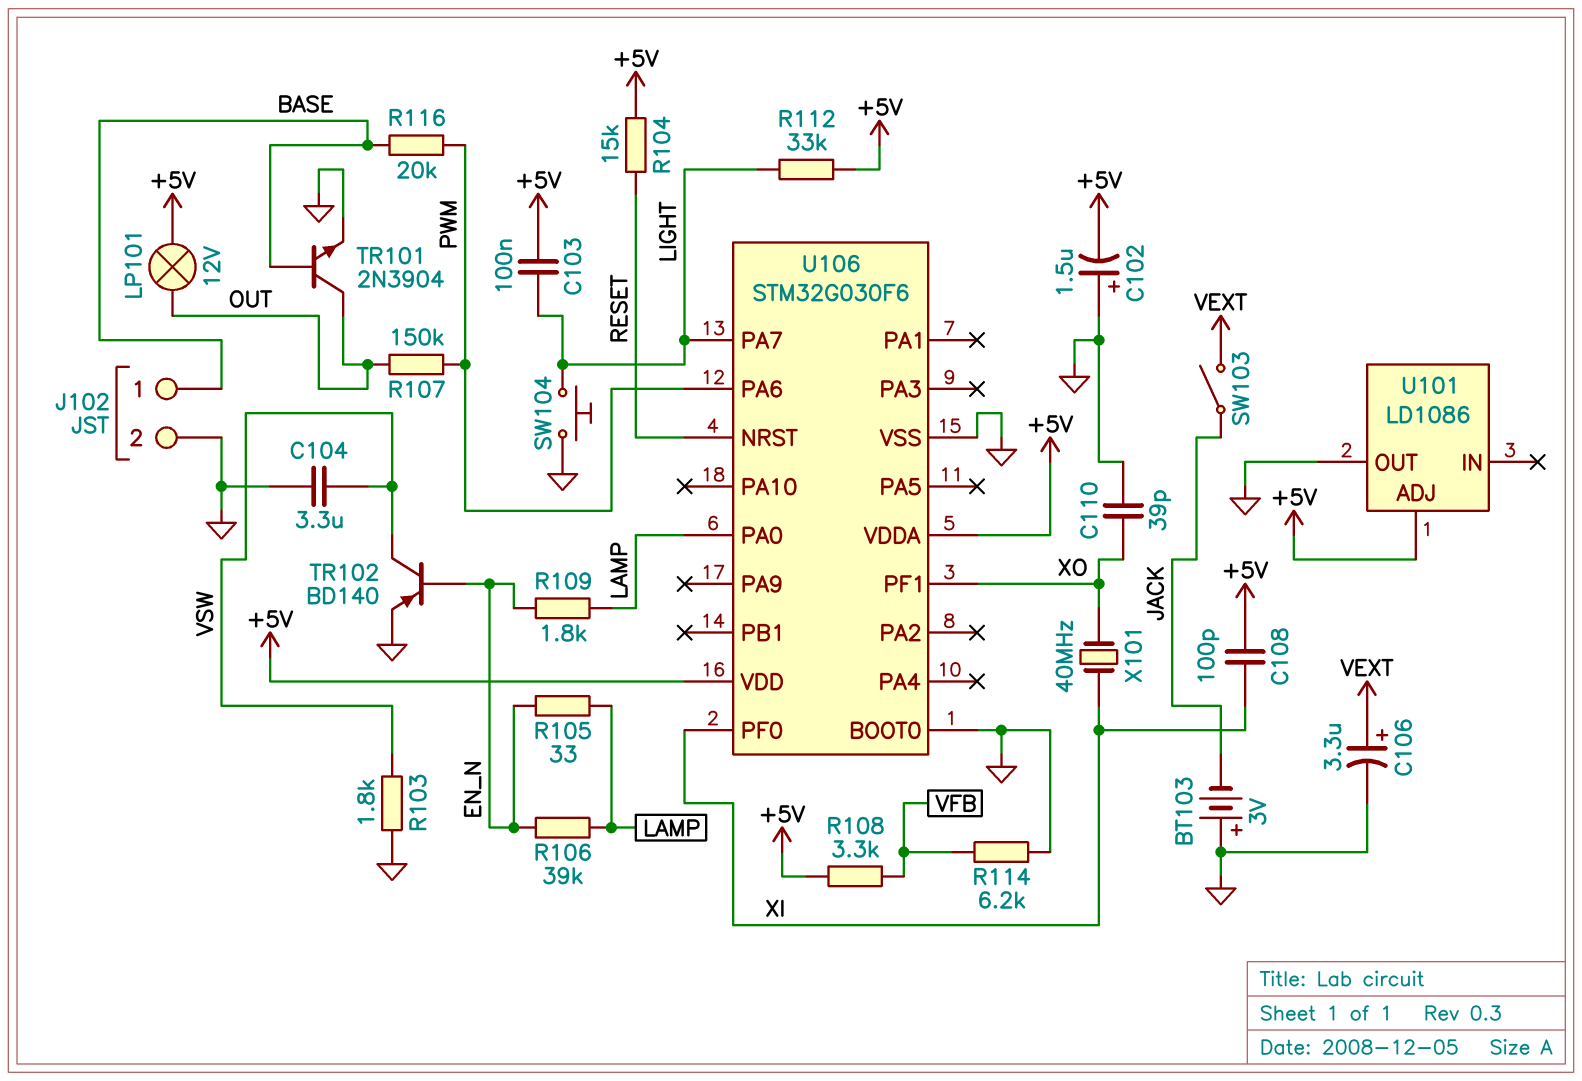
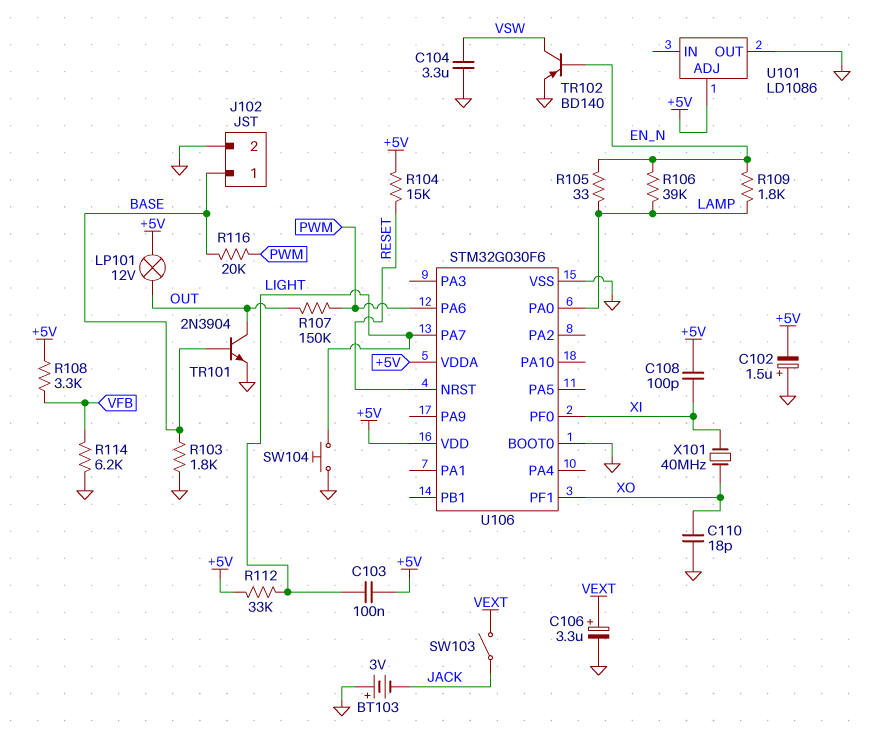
C110: 39pF (GND, XO) -> 18pF (GND, XO)
R103: 1.8k (GND, VSW) -> 1.8k (BASE, GND)

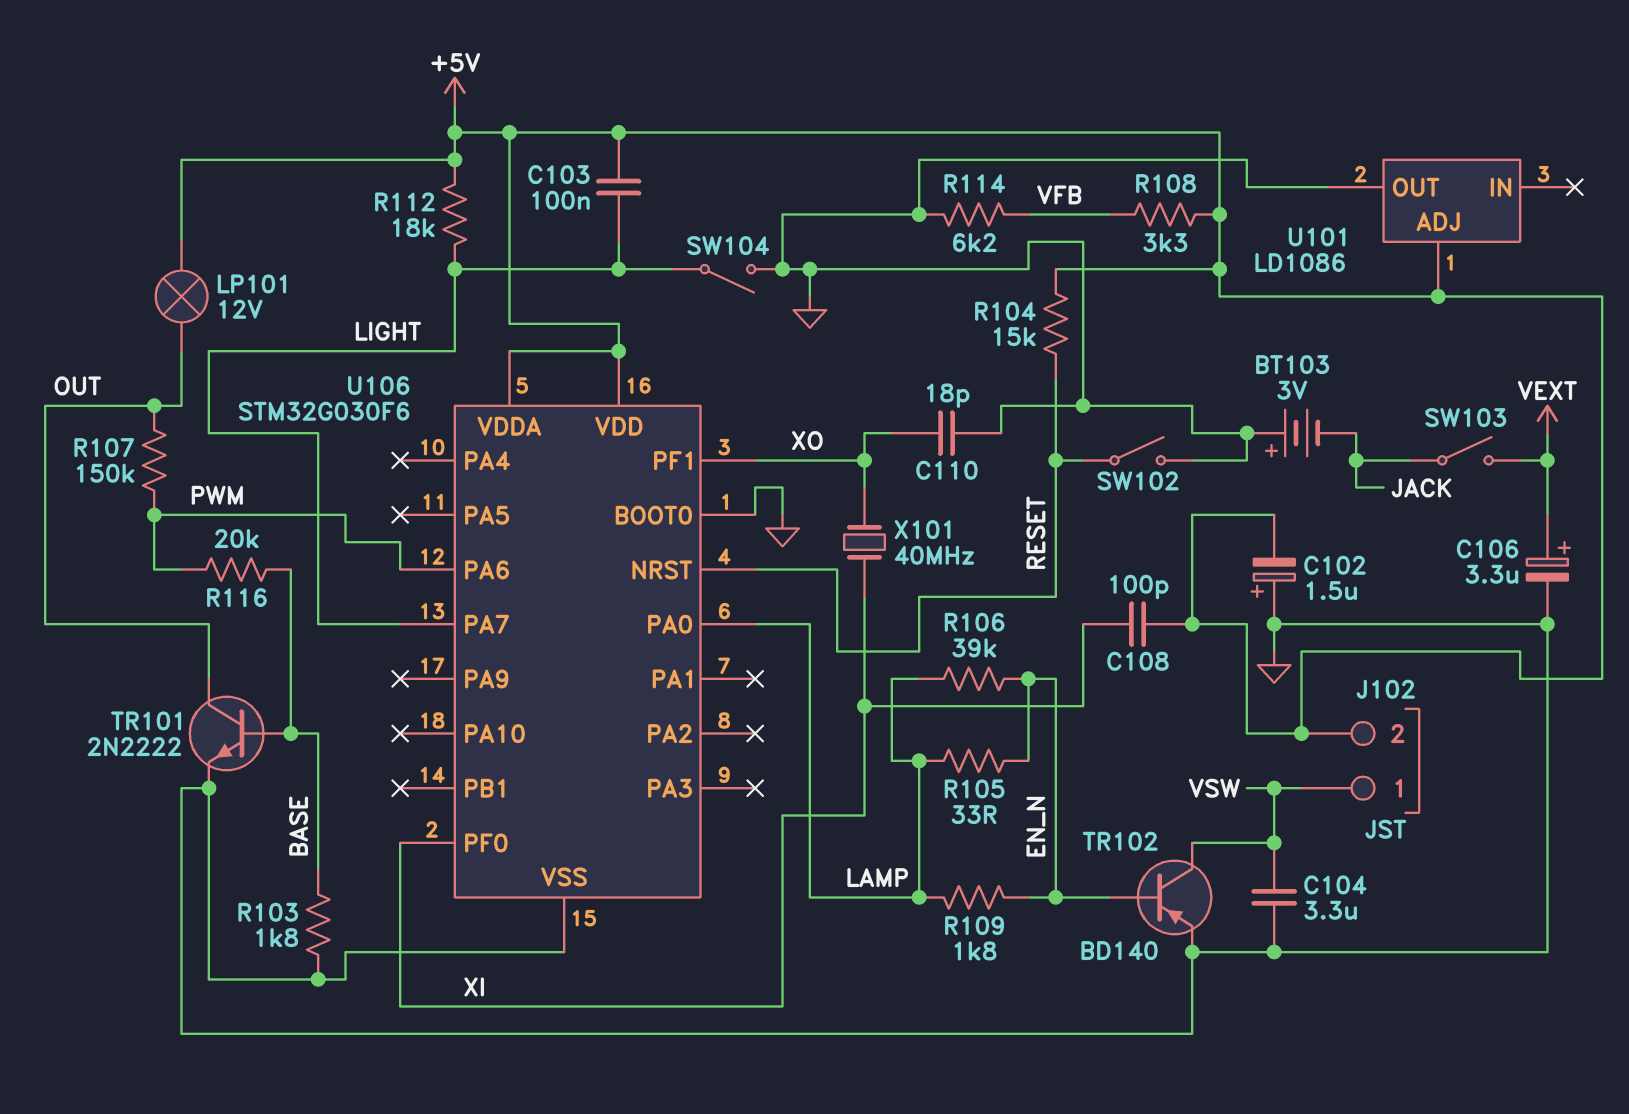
J102 pin 1: BASE -> VSW
J102 pin 2: GND -> +5V
R112: 33k (+5V, LIGHT) -> 18k (+5V, LIGHT)
SW102: none -> switch (GND, RESET)
SW104: button (GND, LIGHT) -> switch (GND, LIGHT)
TR101: NPN 2N3904 (B BASE, C OUT, E GND) -> NPN 2N2222 (B BASE, C OUT, E GND)

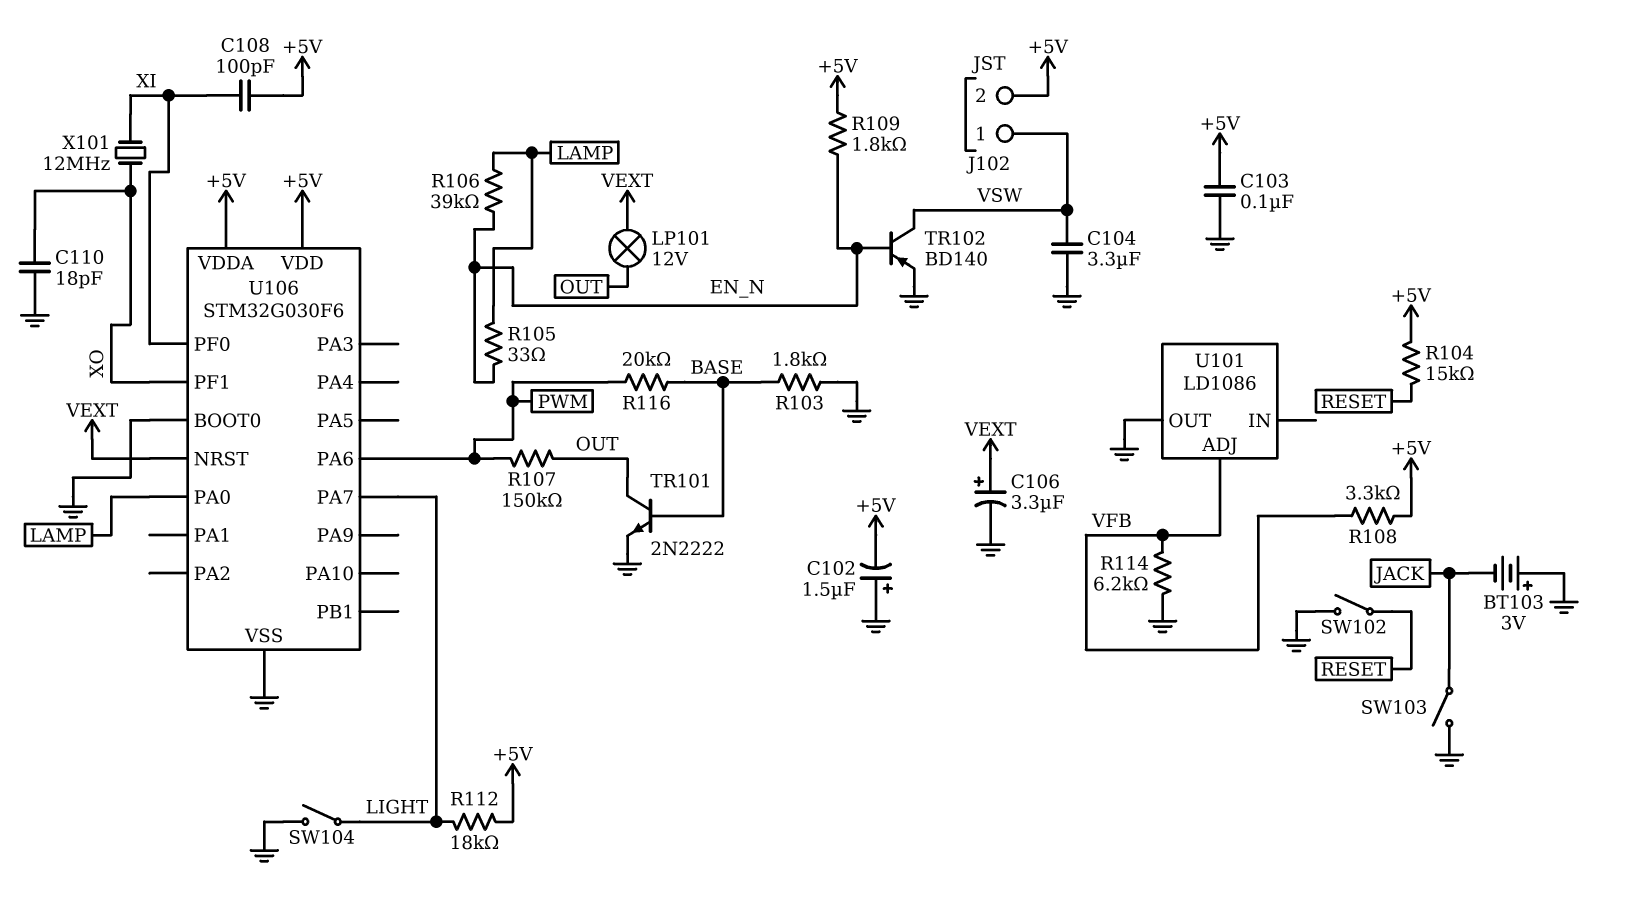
C103: 100nF (+5V, LIGHT) -> 100nF (+5V, GND)
LP101: lamp 12V (+5V, OUT) -> lamp 12V (OUT, VEXT)
R109: 1.8k (EN_N, LAMP) -> 1.8k (+5V, EN_N)
SW103: switch (JACK, VEXT) -> switch (GND, JACK)
U101 pin ADJ: +5V -> VFB
U106 pin NRST: RESET -> VEXT
X101: 40MHz (XI, XO) -> 12MHz (XI, XO)

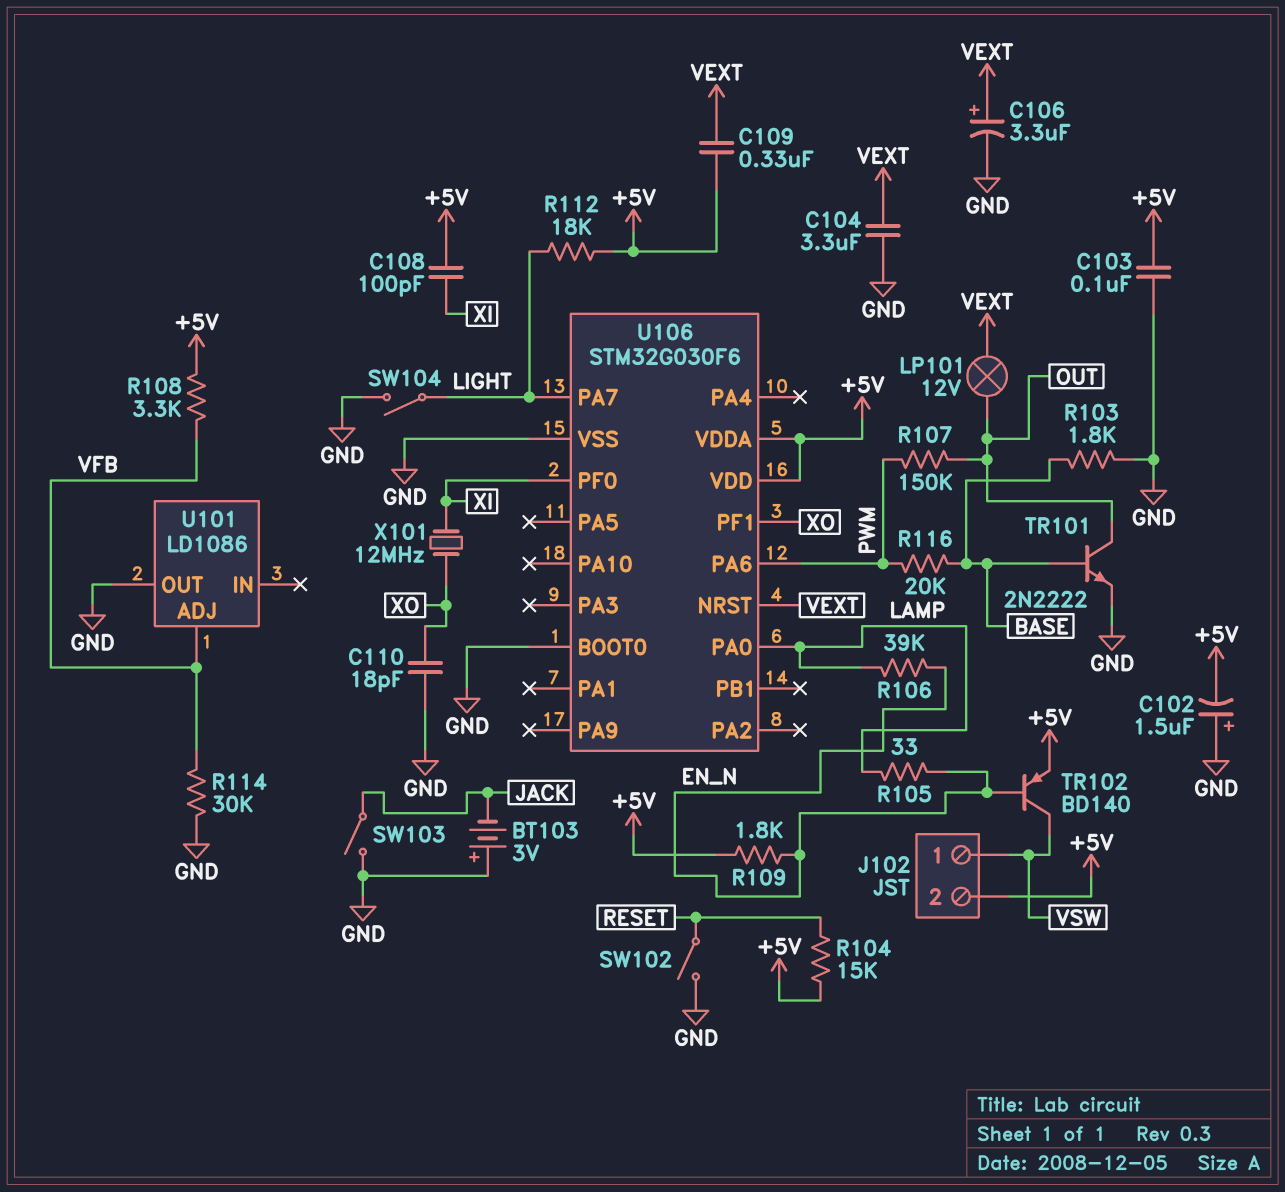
C104: 3.3uF (GND, VSW) -> 3.3uF (GND, VEXT)
C109: none -> 330nF (+5V, VEXT)
R114: 6.2k (GND, VFB) -> 30k (GND, VFB)
TR102: PNP BD140 (B EN_N, C VSW, E GND) -> PNP BD140 (B EN_N, C VSW, E +5V)

